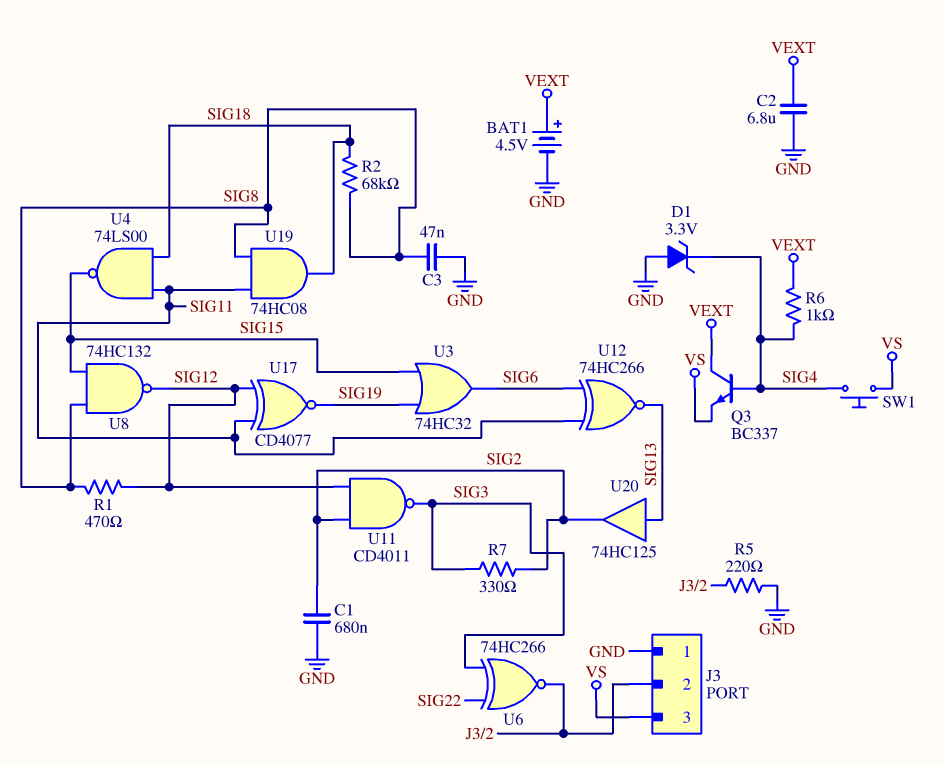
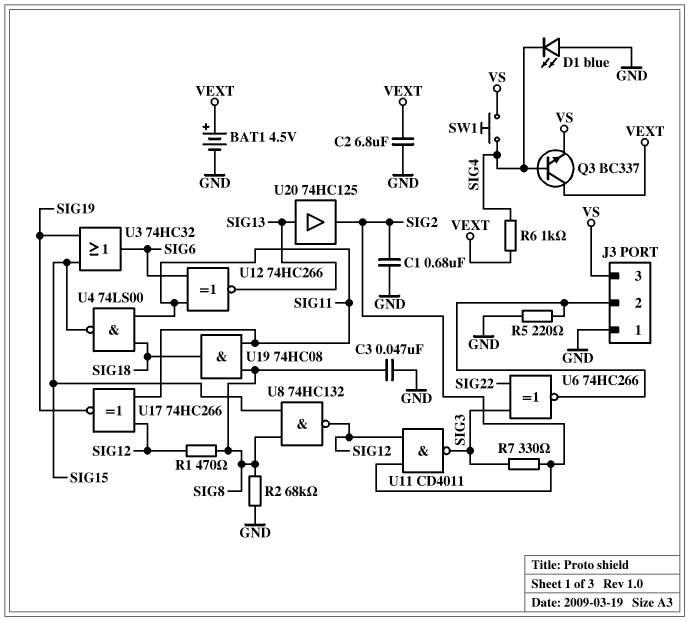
D1: zener 3.3V (A GND, K SIG4) -> LED blue (A GND, K SIG4)
R2: 68k (SIG8, SIG18) -> 68k (GND, SIG8)
U17: XNOR CD4077 (in SIG11, in SIG12, out SIG19) -> XNOR 74HC266 (in SIG11, in SIG12, out SIG19)

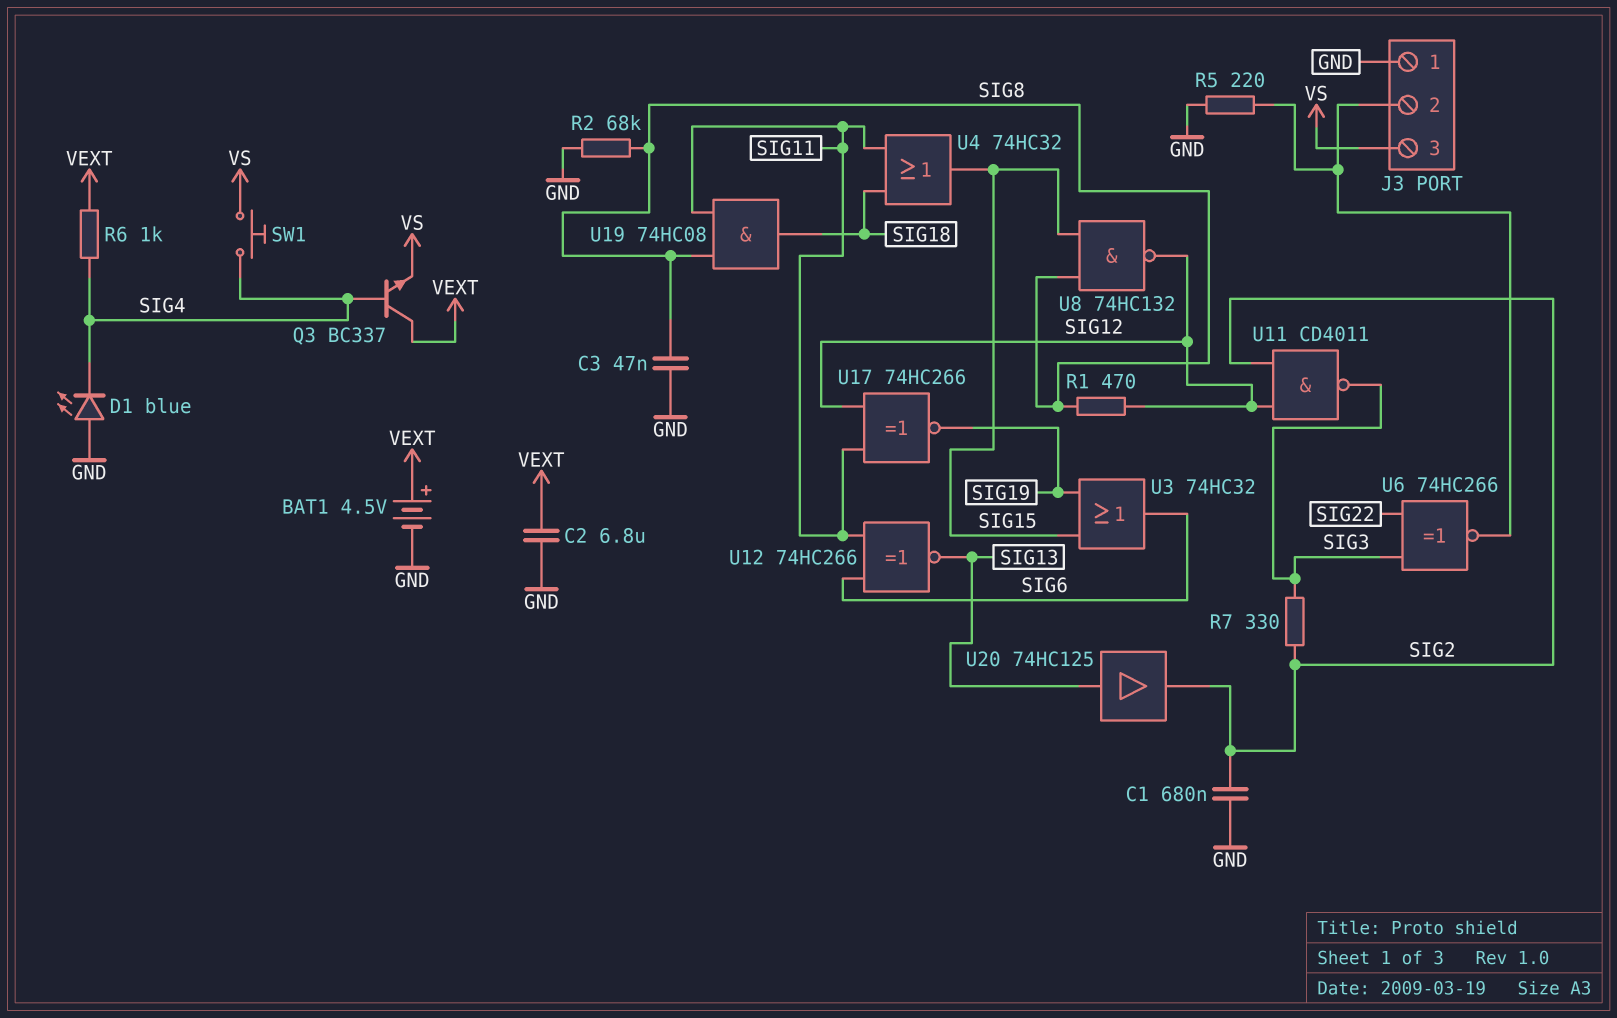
U4: NAND 74LS00 (in SIG11, in SIG18, out SIG15) -> OR 74HC32 (in SIG11, in SIG18, out SIG15)

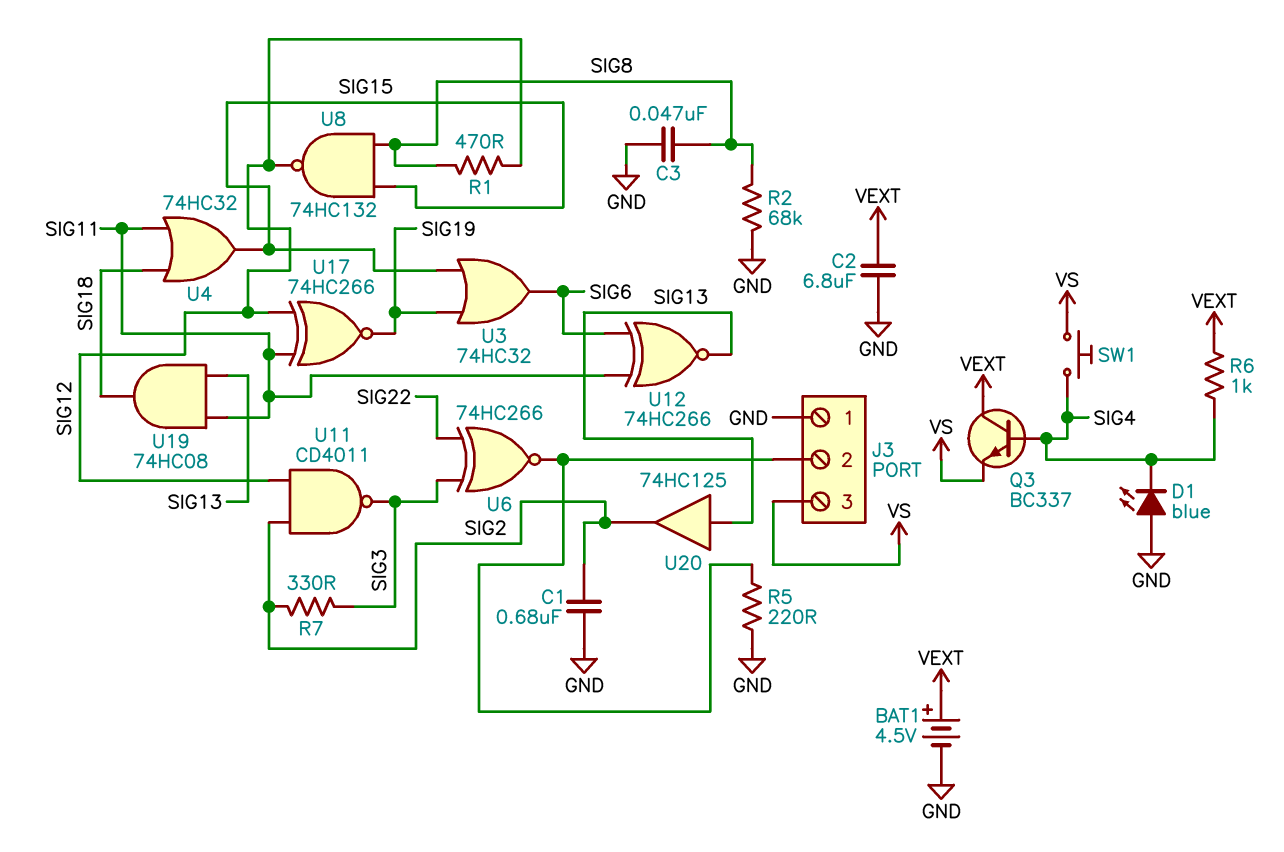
U19: AND 74HC08 (in SIG8, in SIG11, out SIG18) -> AND 74HC08 (in SIG11, in SIG13, out SIG18)

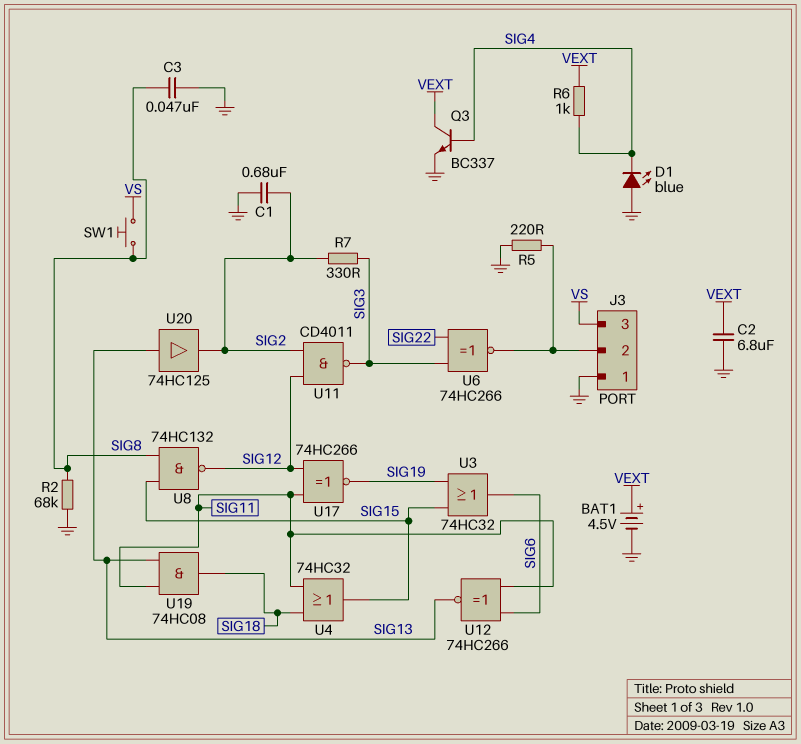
Q3: NPN BC337 (B SIG4, C VEXT, E VS) -> NPN BC337 (B SIG4, C VEXT, E GND)
R1: 470 (SIG8, SIG12) -> none
SW1: button (SIG4, VS) -> button (SIG8, VS)

